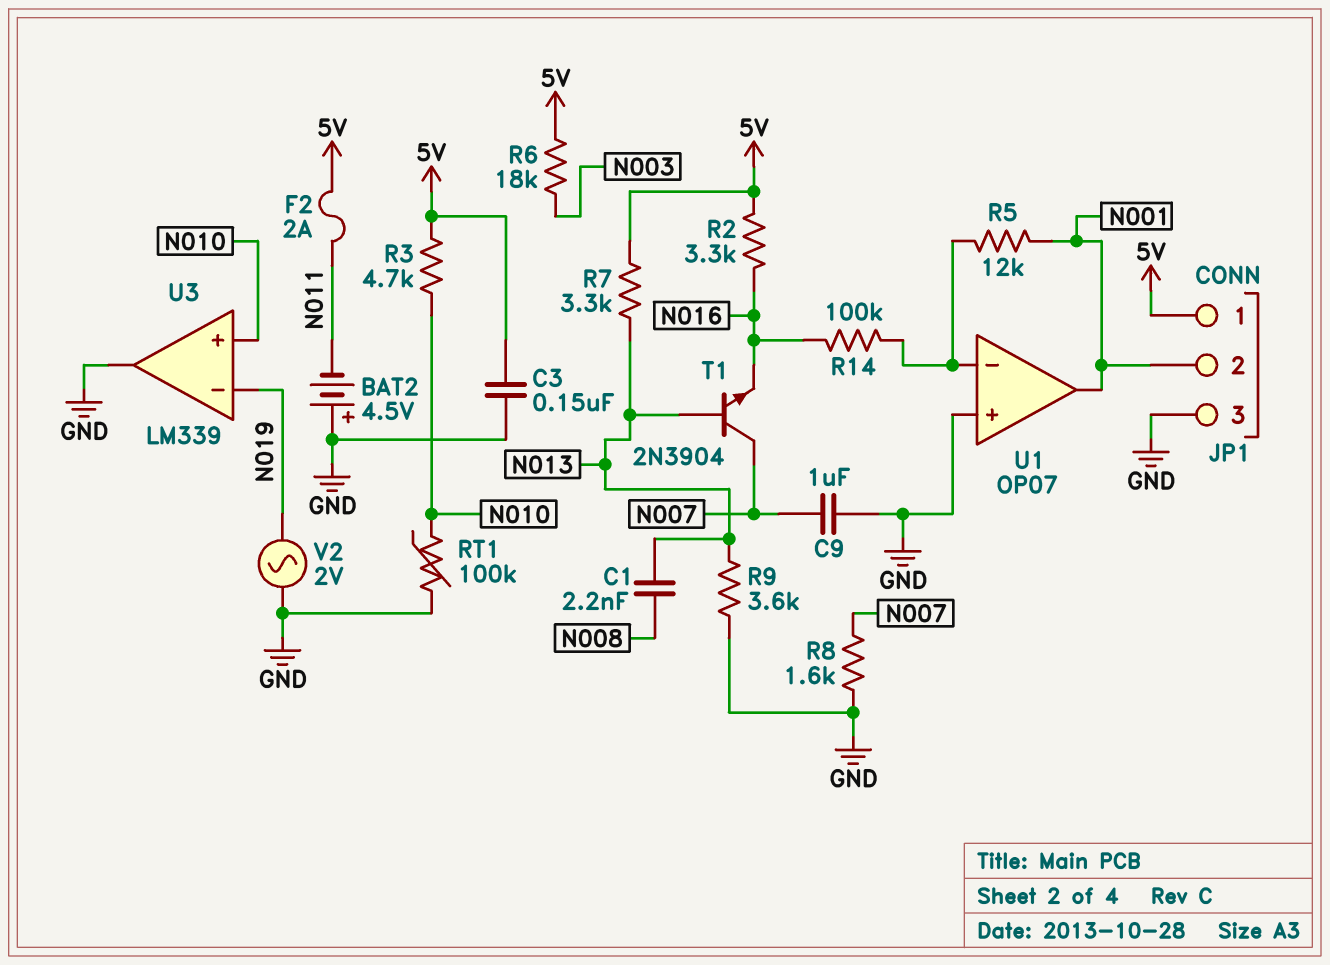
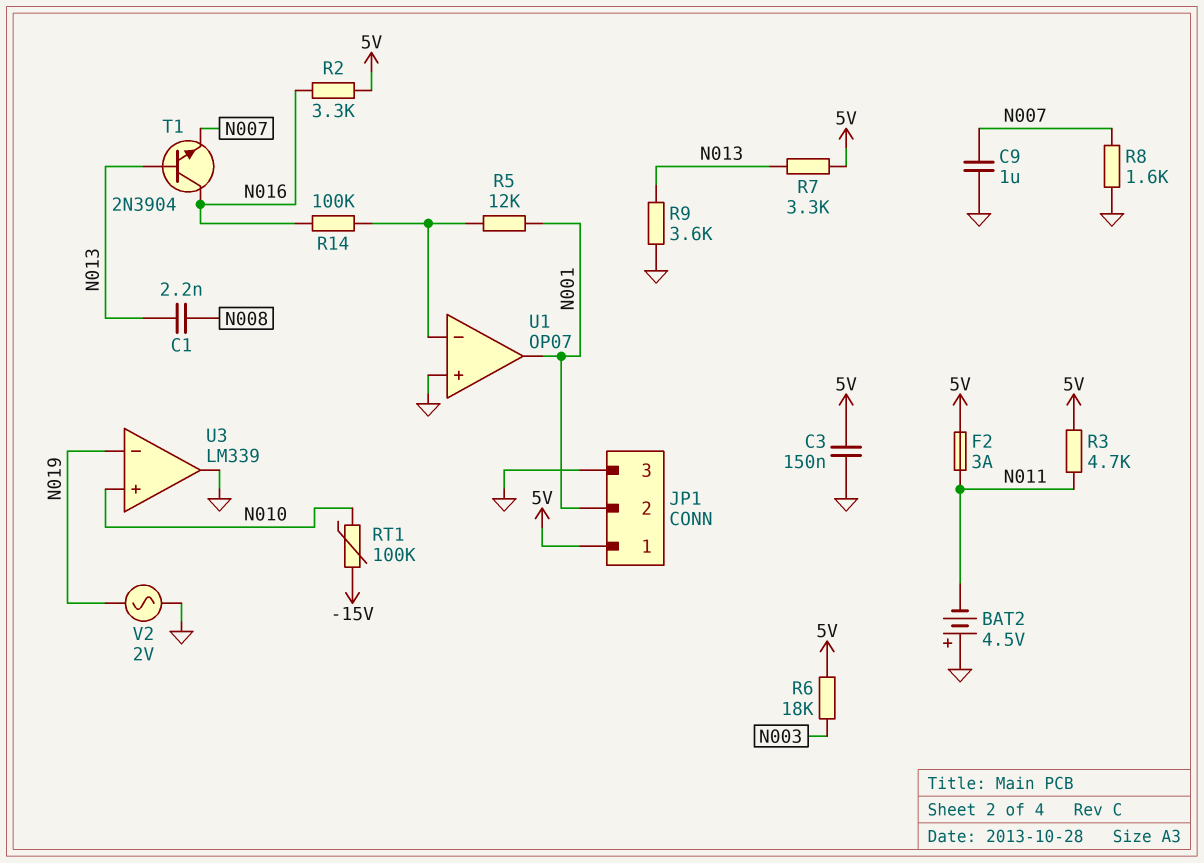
F2: 2A (5V, N011) -> 3A (5V, N011)
R3: 4.7k (5V, N010) -> 4.7k (5V, N011)
RT1: 100k (GND, N010) -> 100k (-15V, N010)
T1: NPN 2N3904 (B N013, C N007, E N016) -> NPN 2N3904 (B N013, C N016, E N007)

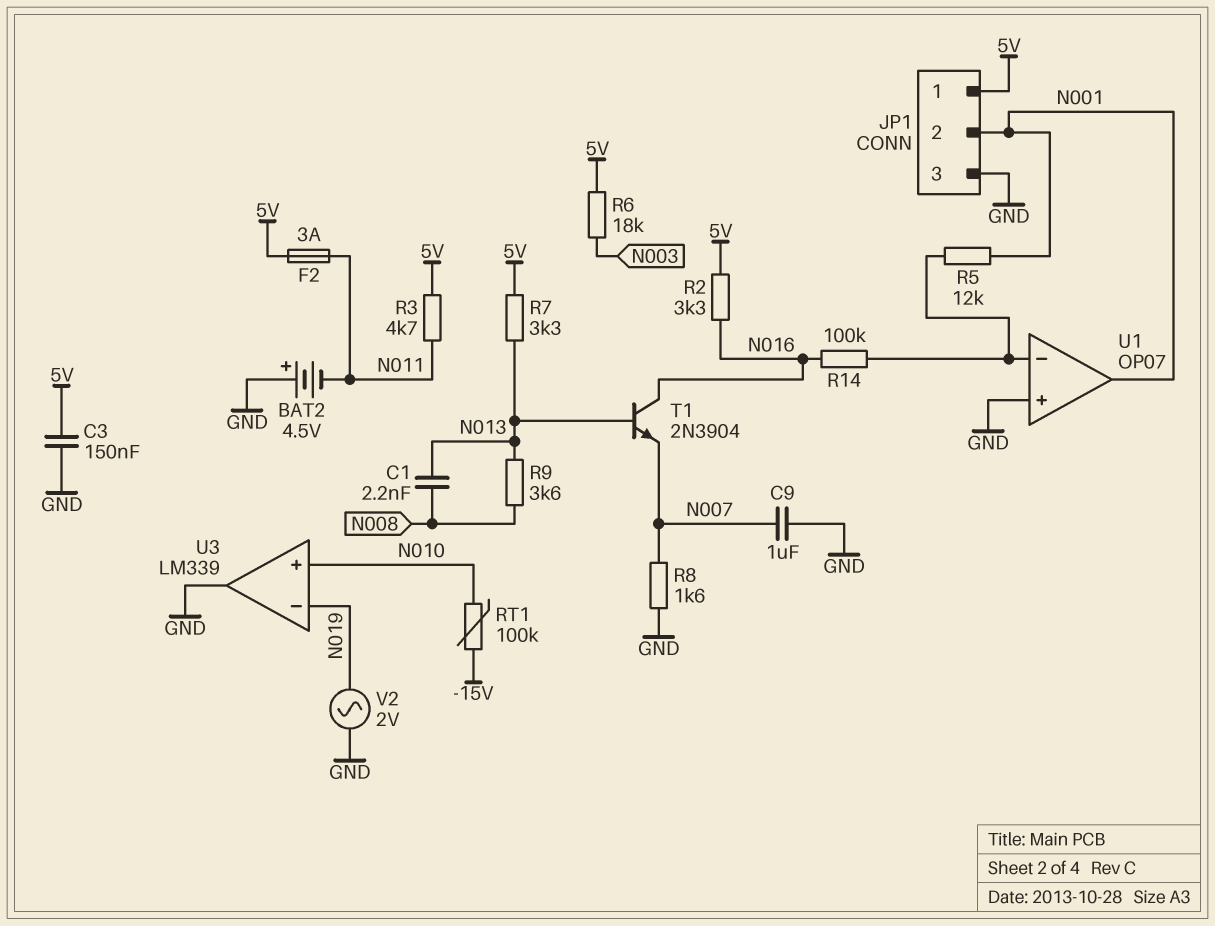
R9: 3.6k (GND, N013) -> 3.6k (N008, N013)

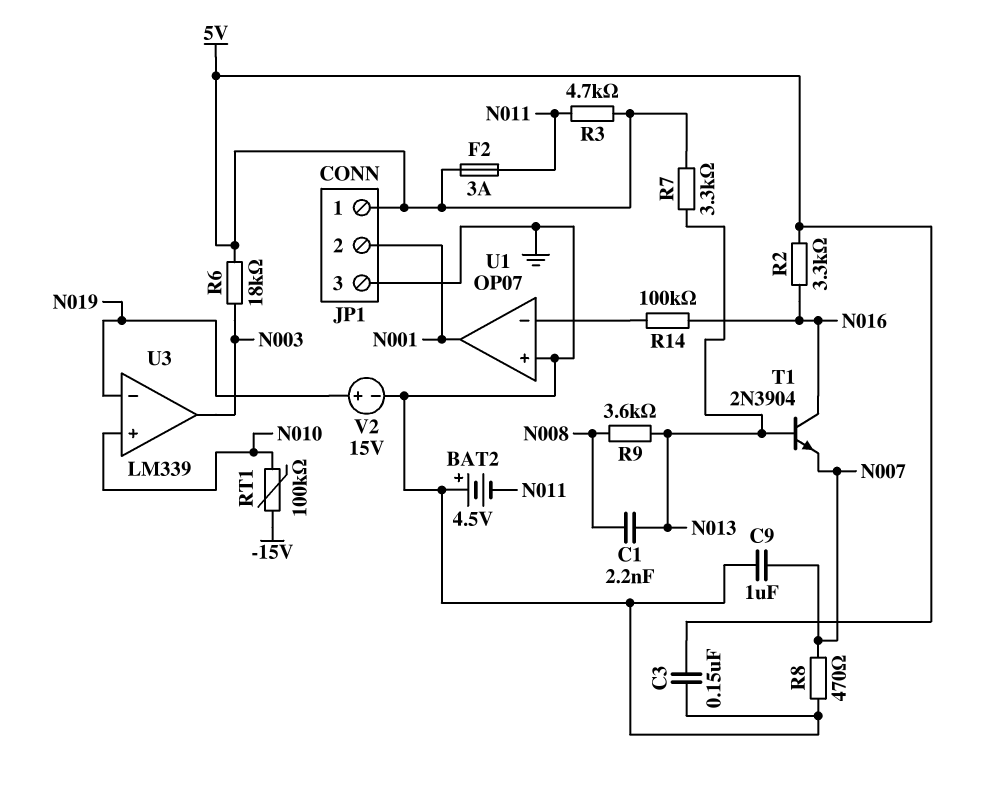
R5: 12k (N001, U1/in-) -> none
R8: 1.6k (GND, N007) -> 470 (GND, N007)
U3 pin out: GND -> N003
V2: AC 2V (GND, N019) -> 15V (plus N019, minus GND)

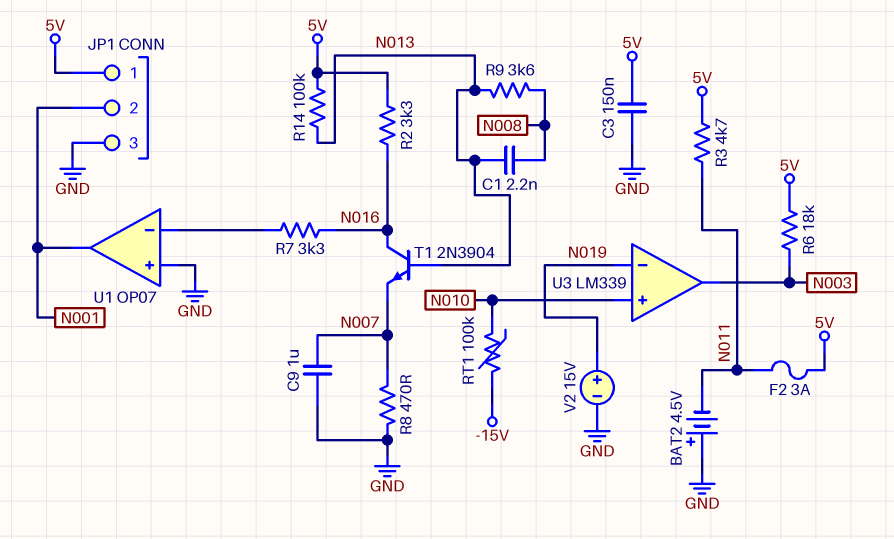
R7: 3.3k (5V, N013) -> 3.3k (N016, U1/in-)
R14: 100k (N016, U1/in-) -> 100k (5V, N013)

